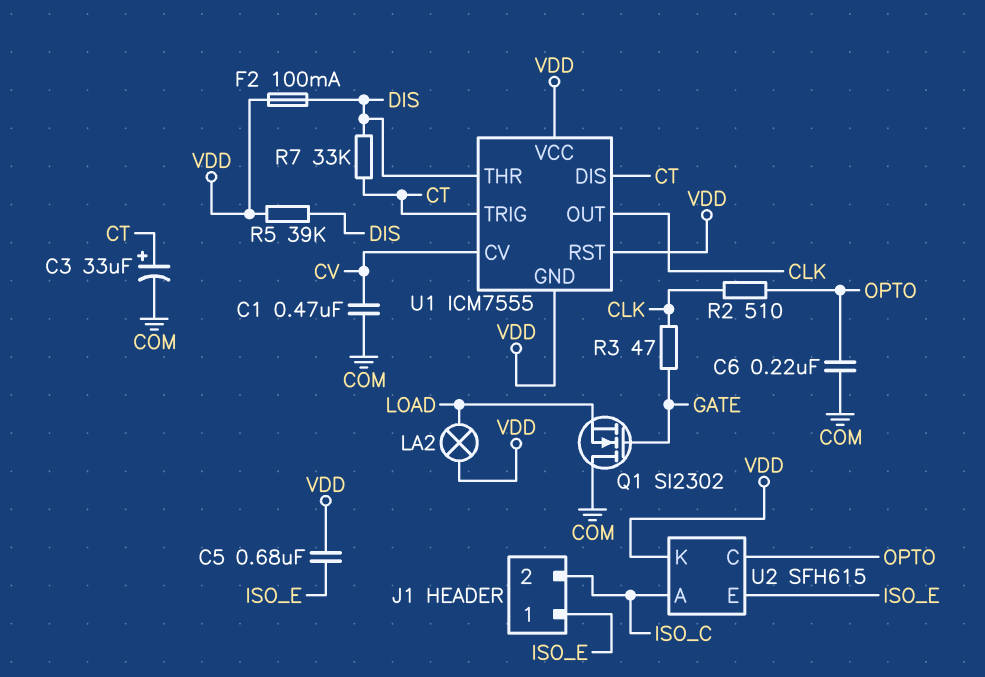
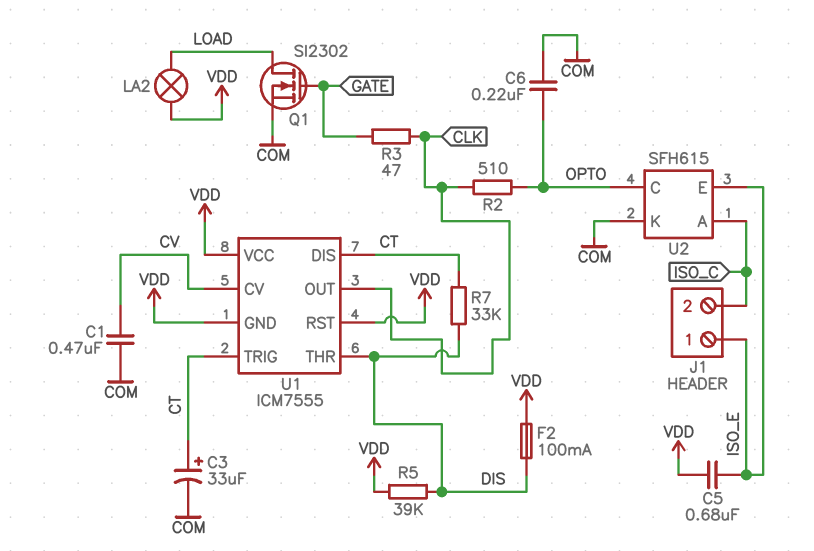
Q1: NMOS SI2302 (G GATE, D COM, S LOAD) -> NMOS SI2302 (G GATE, D LOAD, S COM)
U2 pin K: VDD -> COM

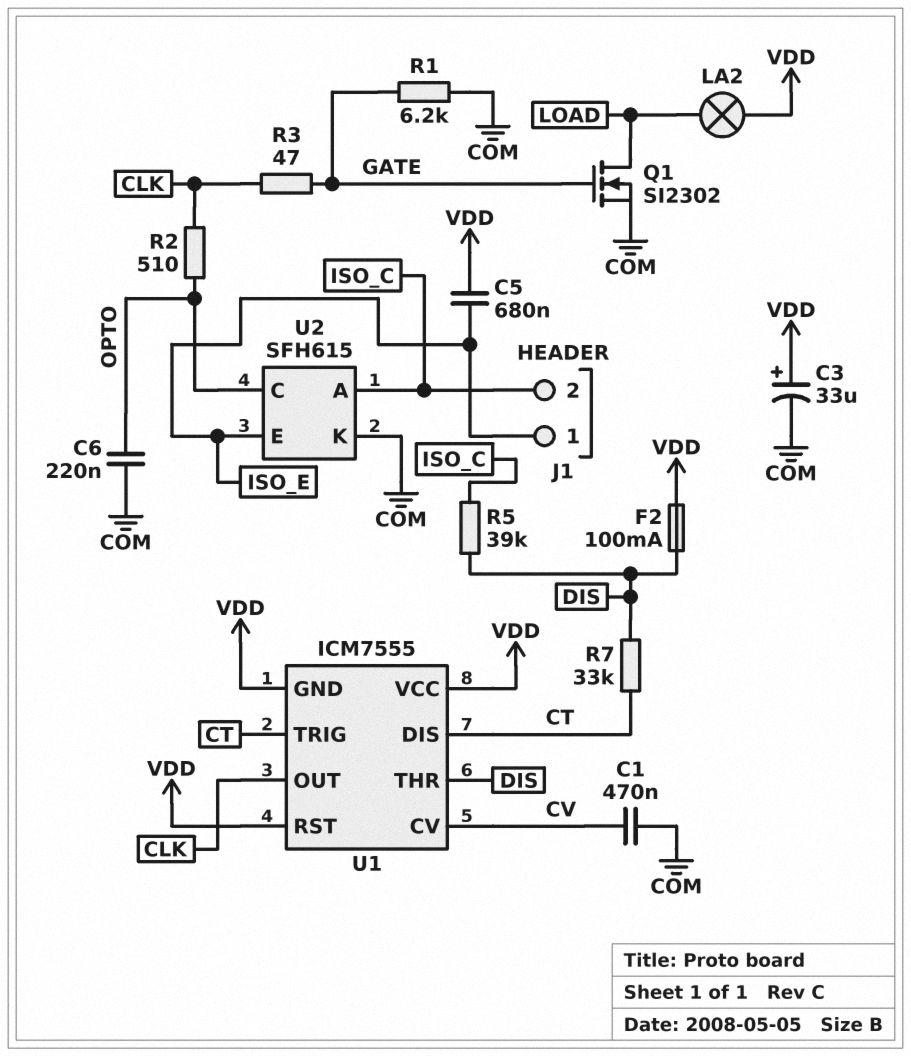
C3: 33uF (plus CT, minus COM) -> 33uF (plus VDD, minus COM)
R1: none -> 6.2k (COM, GATE)
R5: 39k (DIS, VDD) -> 39k (DIS, ISO_C)

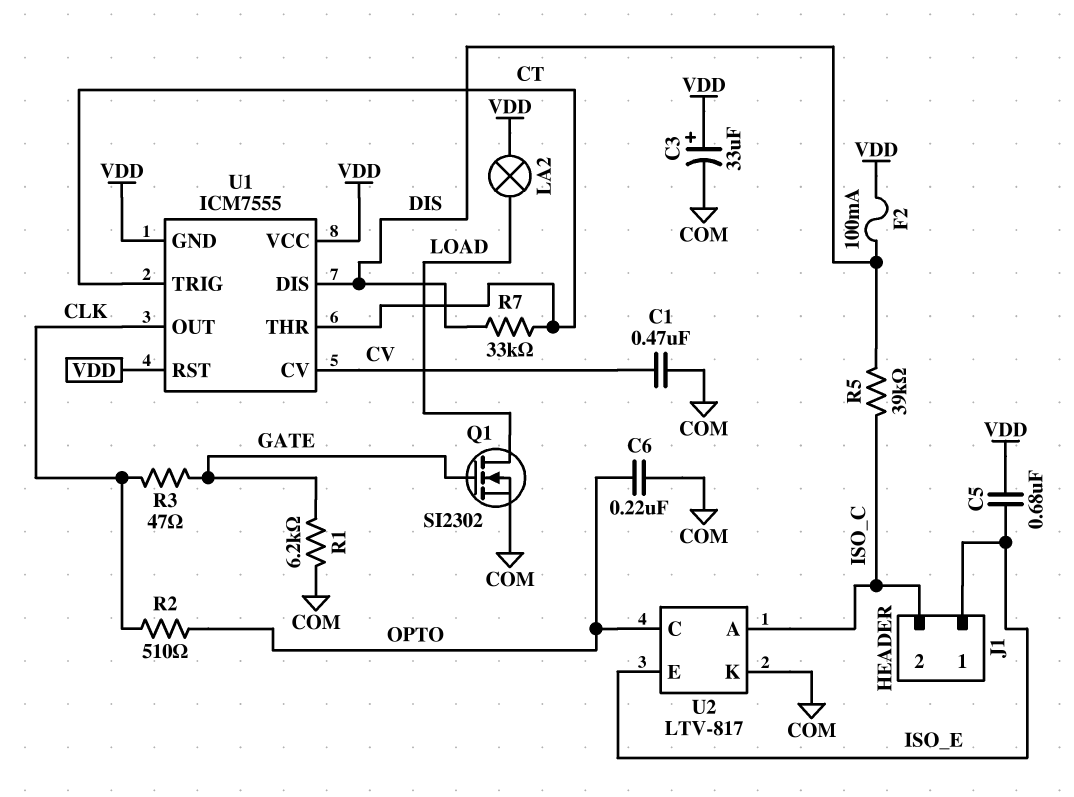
U1 pin DIS: CT -> DIS
U1 pin THR: DIS -> CT
U2: SFH615 -> LTV-817

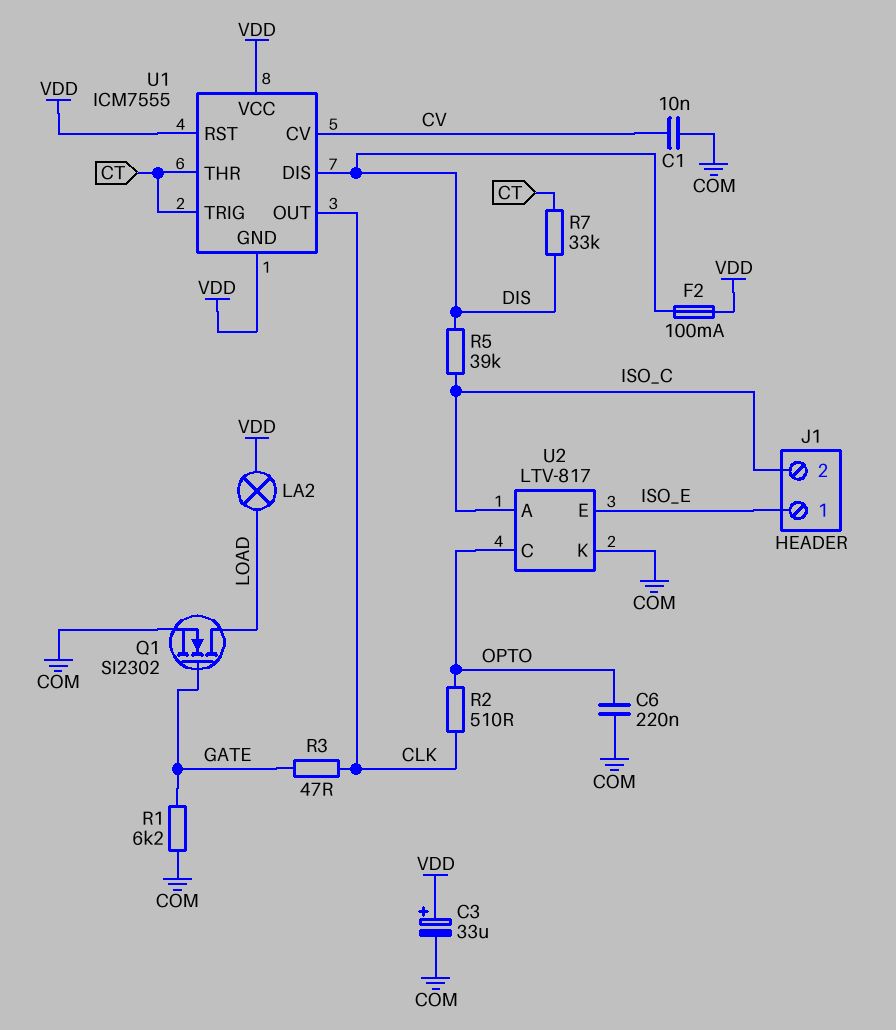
C1: 470nF (COM, CV) -> 10nF (COM, CV)
C5: 680nF (ISO_E, VDD) -> none

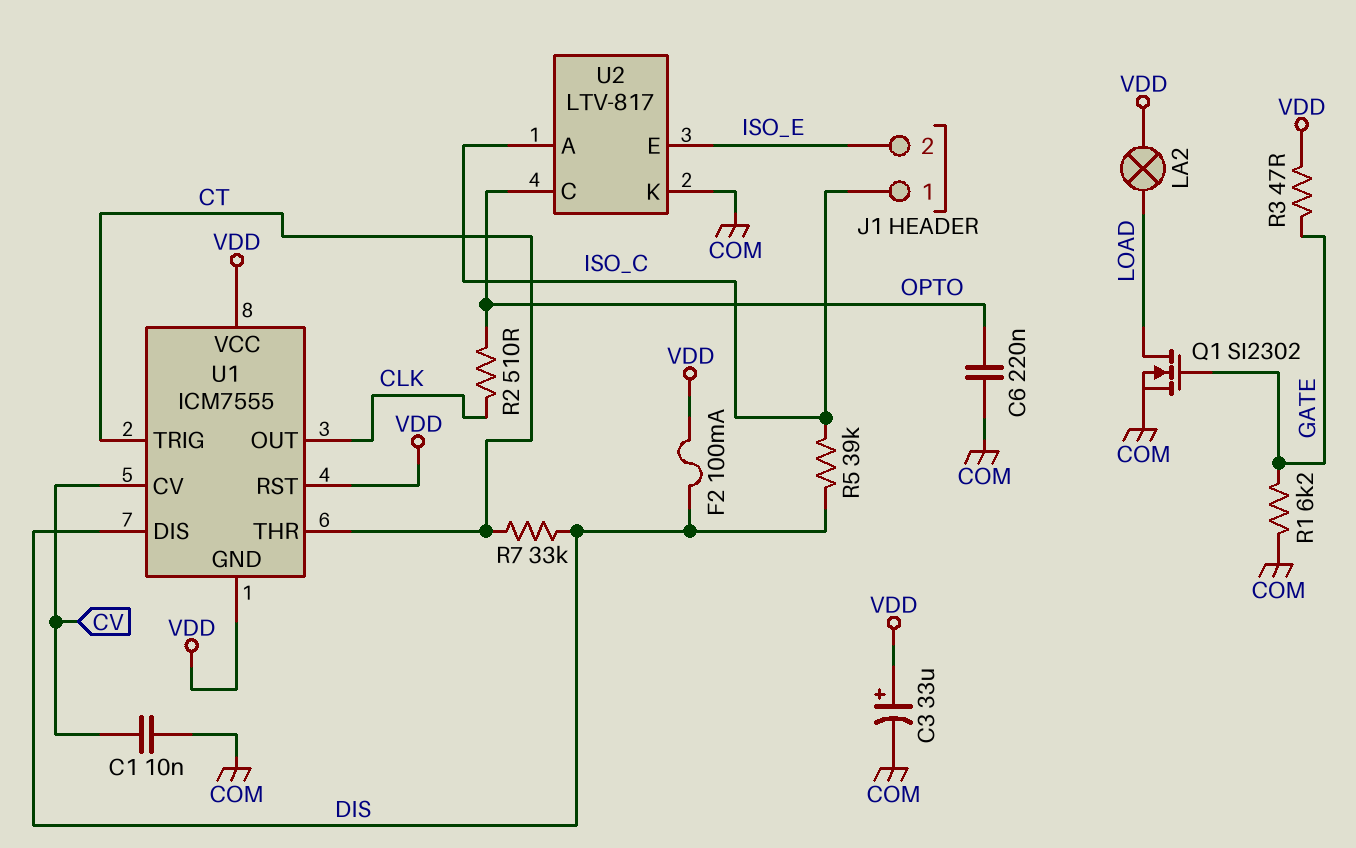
J1 pin 1: ISO_E -> ISO_C
J1 pin 2: ISO_C -> ISO_E
R3: 47 (CLK, GATE) -> 47 (GATE, VDD)

